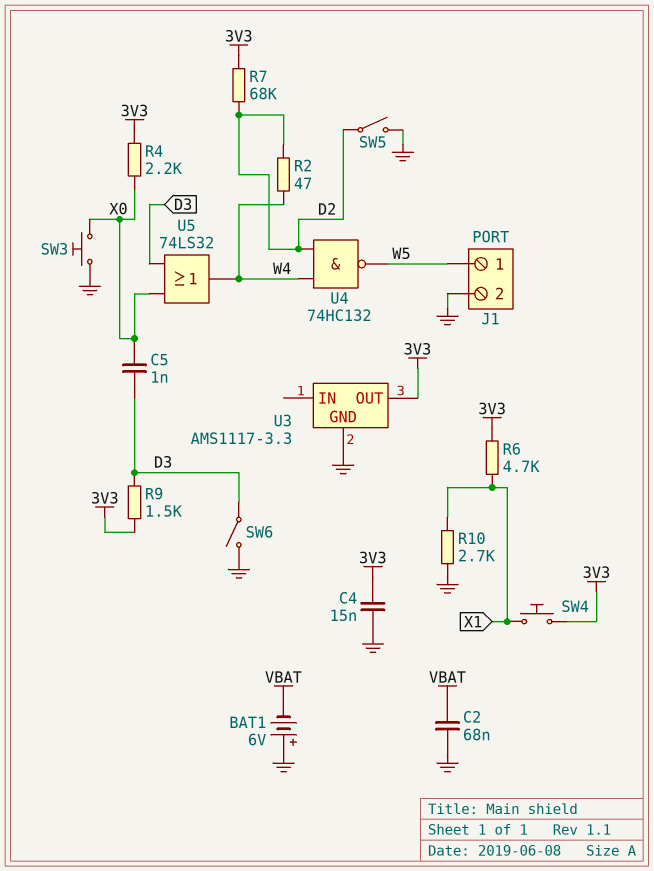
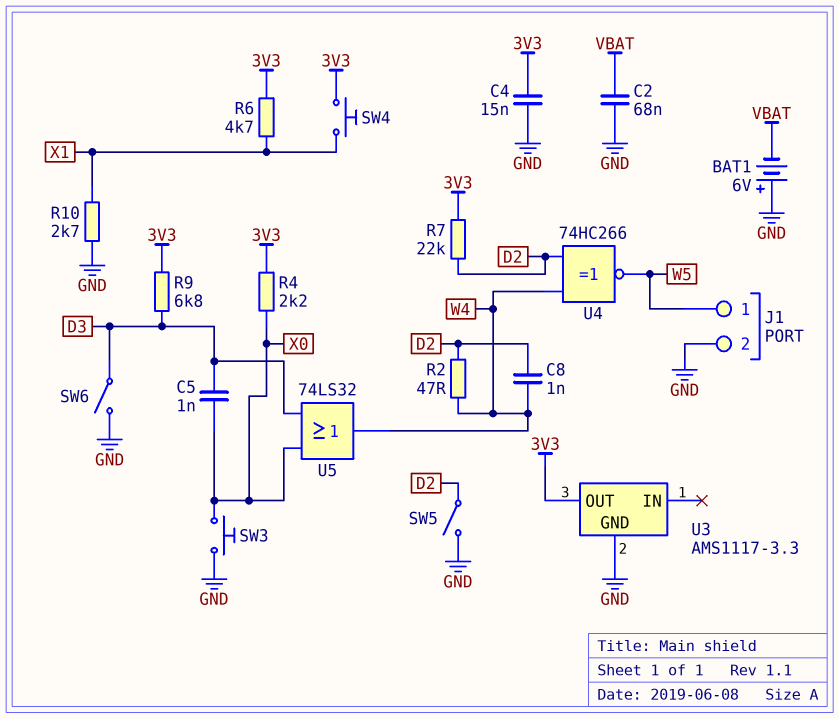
C8: none -> 1nF (D2, W4)
R7: 68k (3V3, D2) -> 22k (3V3, D2)
R9: 1.5k (3V3, D3) -> 6.8k (3V3, D3)
U4: NAND 74HC132 (in D2, in W4, out W5) -> XNOR 74HC266 (in D2, in W4, out W5)

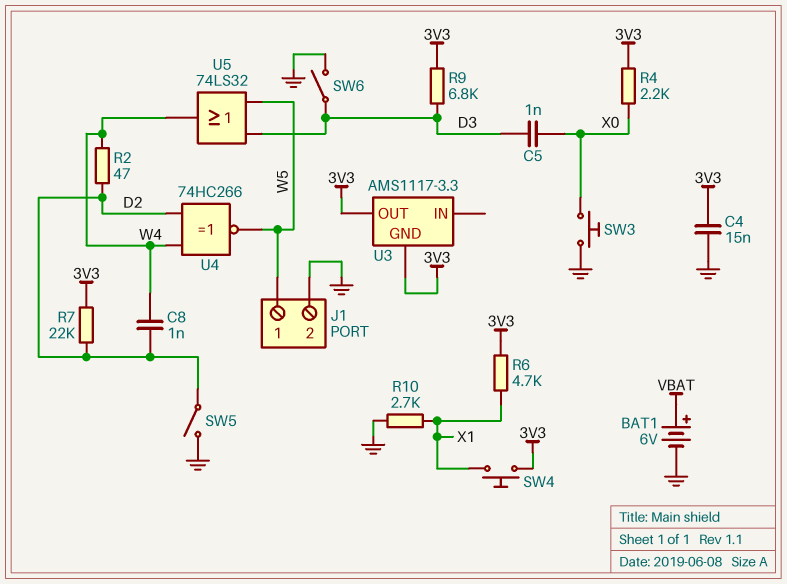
BAT1: 6V (plus GND, minus VBAT) -> 6V (plus VBAT, minus GND)
C2: 68nF (GND, VBAT) -> none
U3 pin GND: GND -> 3V3
U5: OR 74LS32 (in D3, in X0, out W4) -> OR 74LS32 (in D3, in W5, out W4)

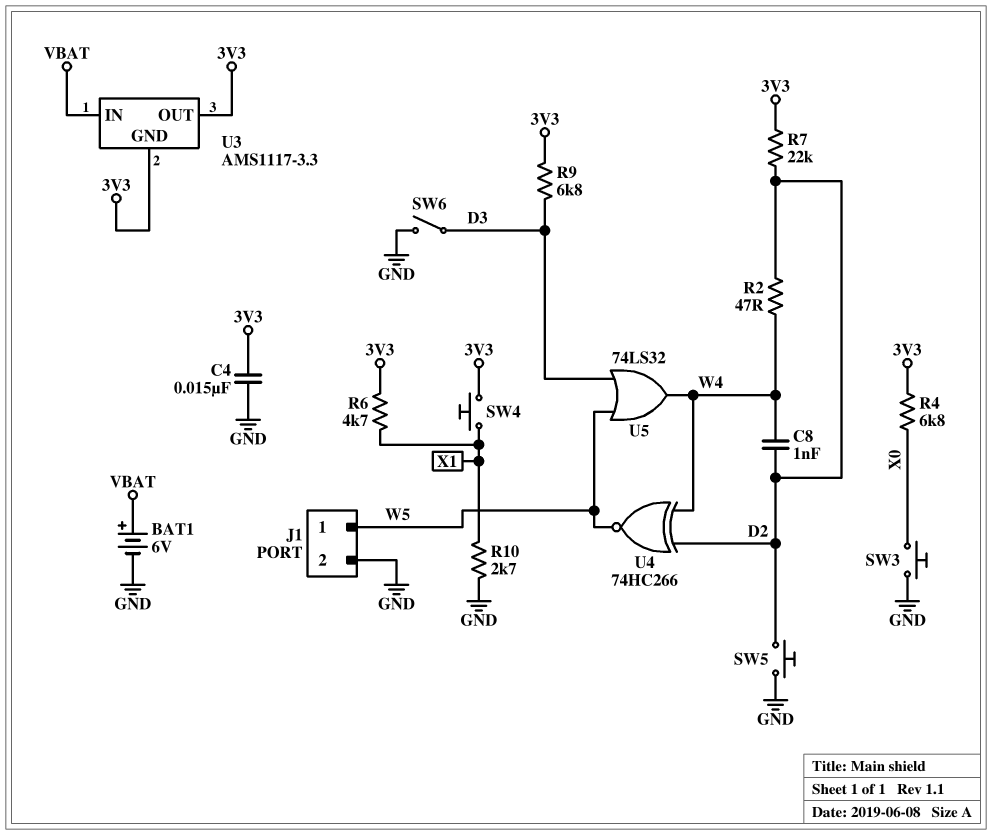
C5: 1nF (D3, X0) -> none
R4: 2.2k (3V3, X0) -> 6.8k (3V3, X0)
SW5: switch (D2, GND) -> button (D2, GND)
U3 pin IN: none -> VBAT

